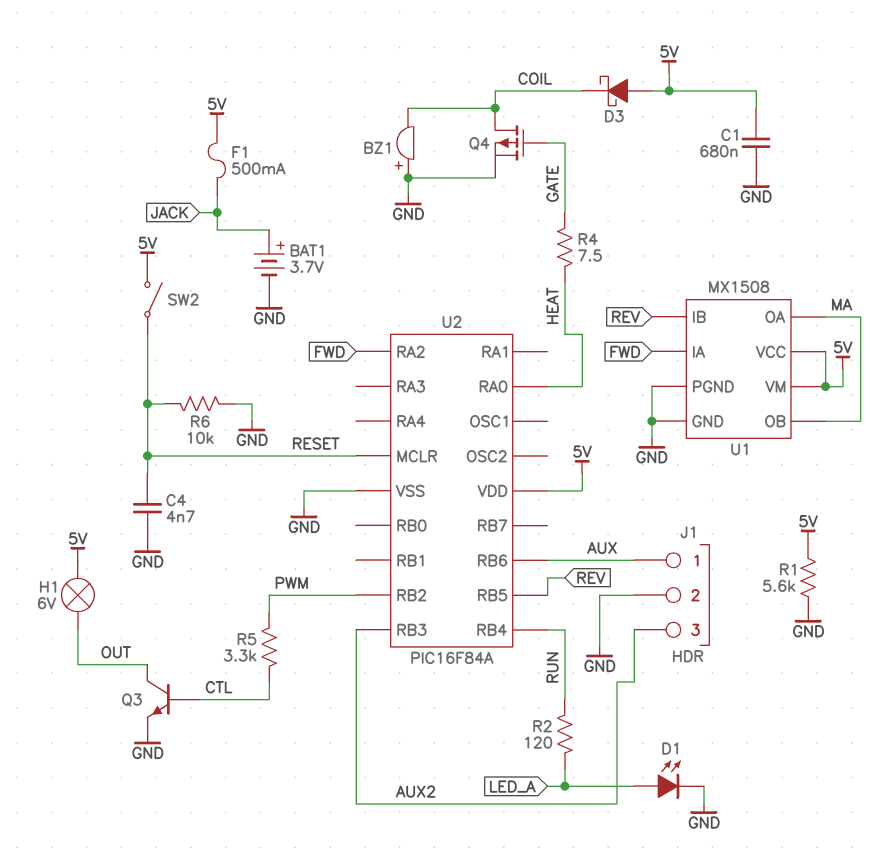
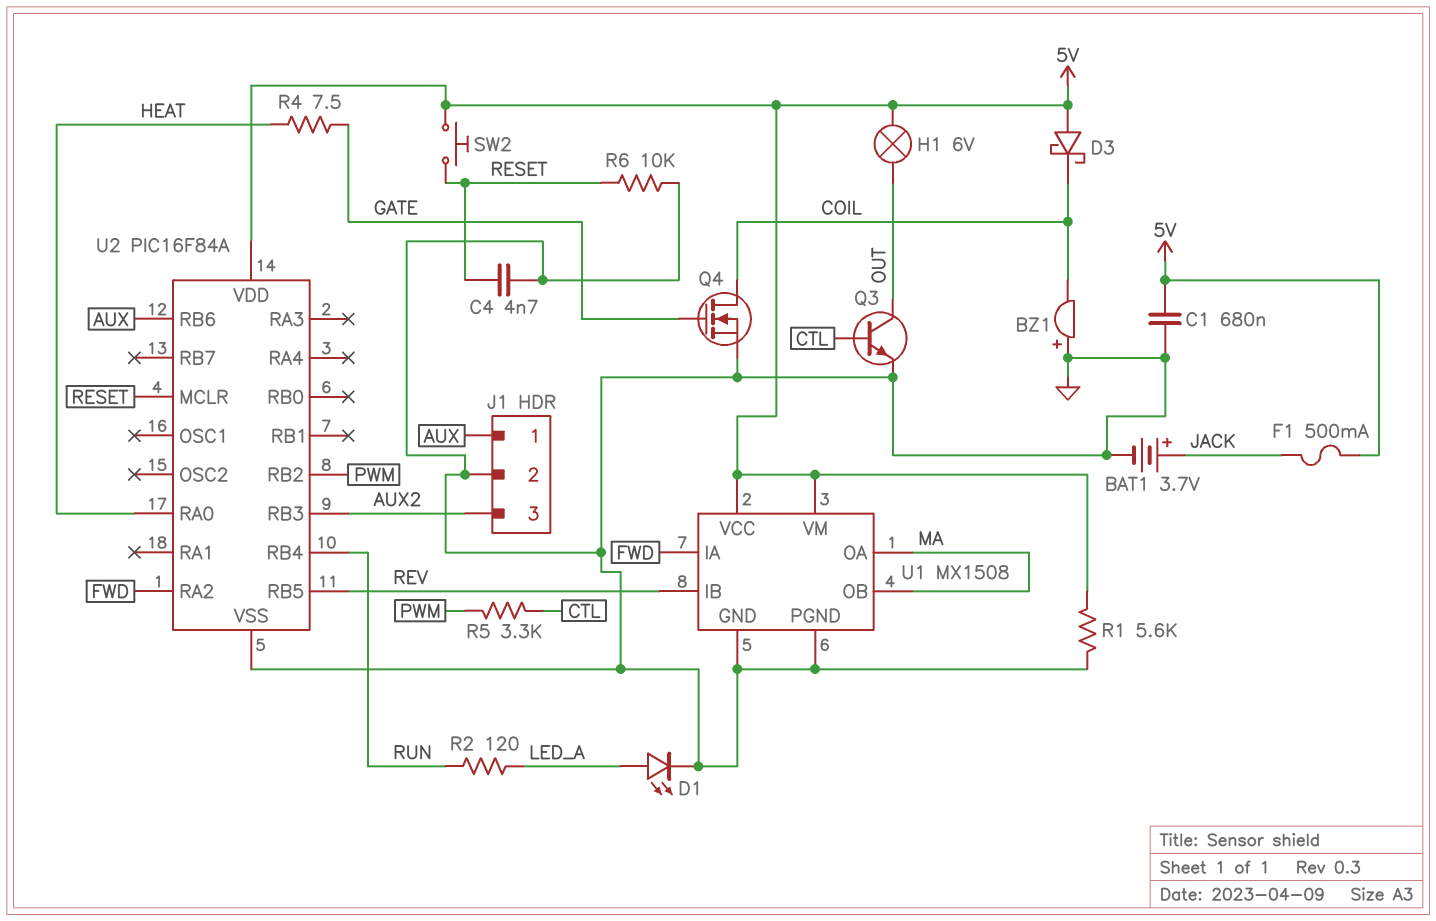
Q4: PMOS (G GATE, D COIL, S GND) -> NMOS (G GATE, D COIL, S GND)
SW2: switch (5V, RESET) -> button (5V, RESET)

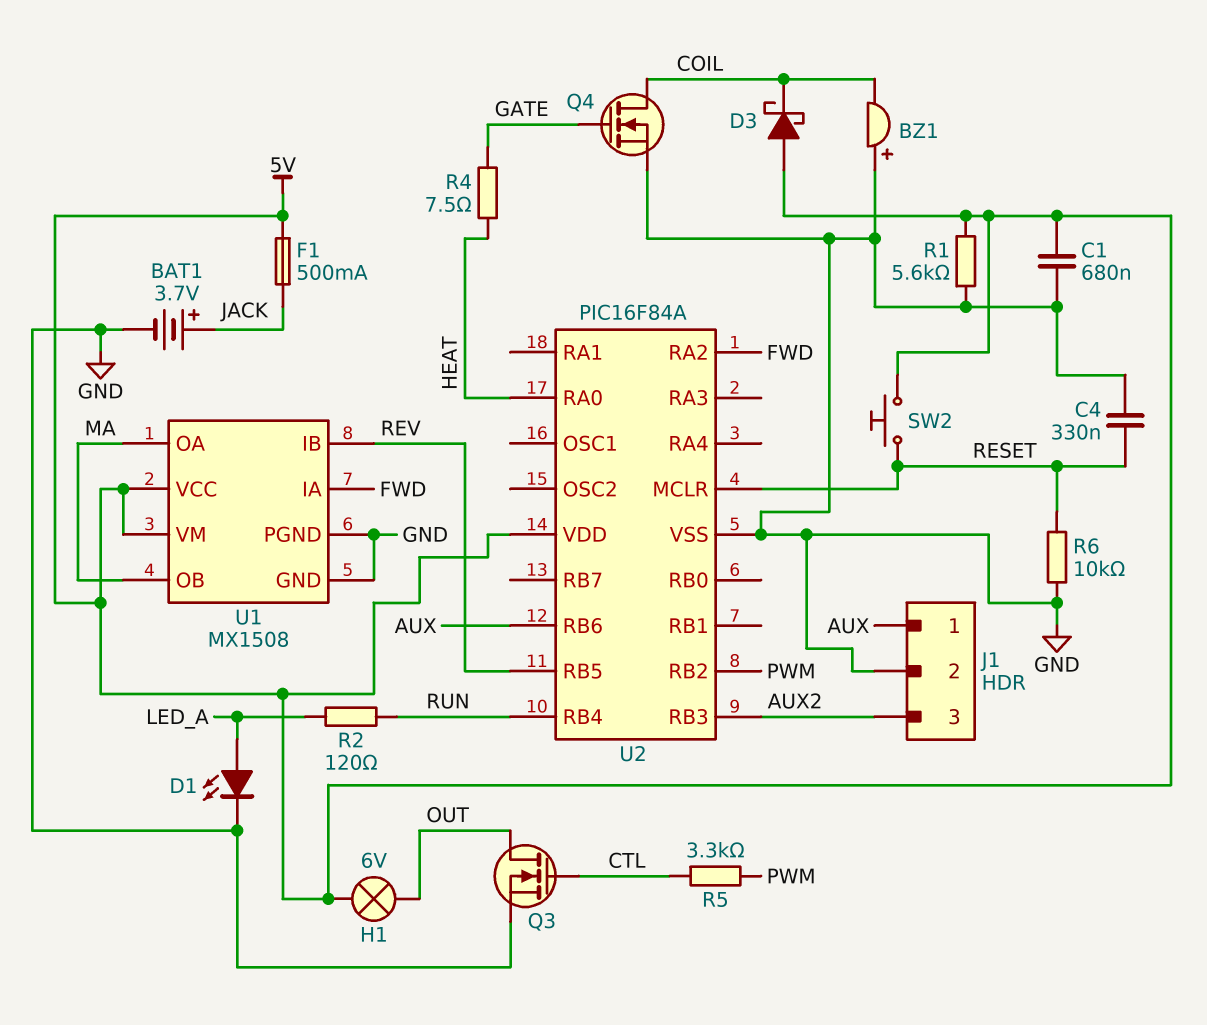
C4: 4.7nF (GND, RESET) -> 330nF (GND, RESET)
Q3: NPN (B CTL, C OUT, E GND) -> NMOS (G CTL, D OUT, S GND)

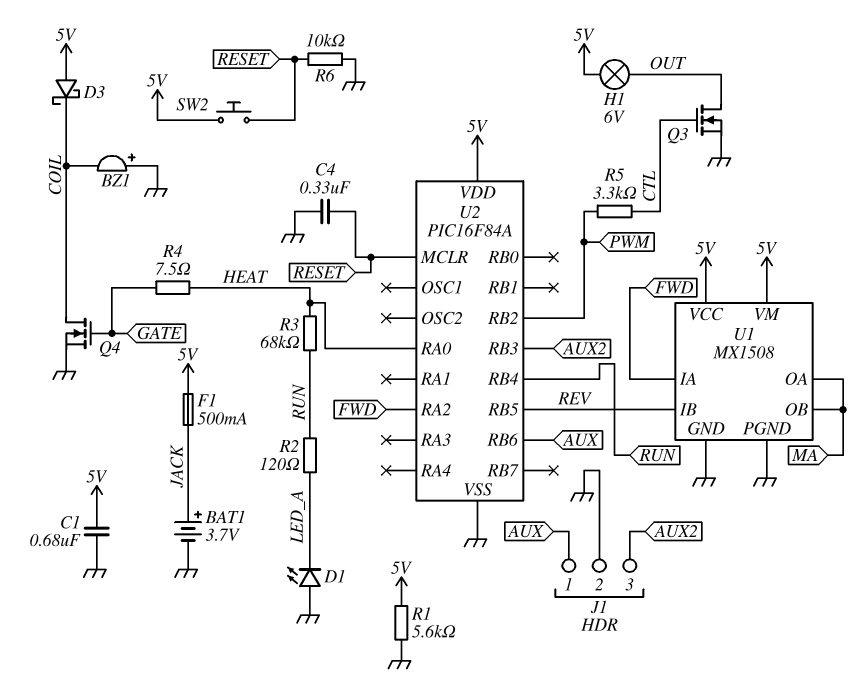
D1: LED (A LED_A, K GND) -> LED (A GND, K LED_A)
R3: none -> 68k (HEAT, RUN)

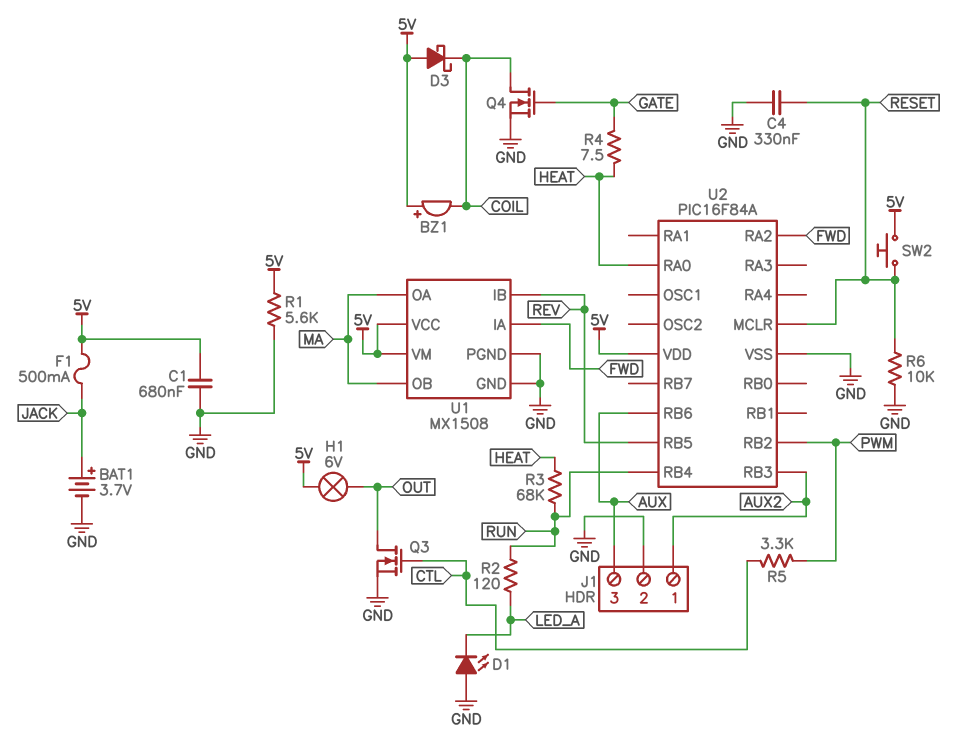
BZ1: buzzer (plus GND, minus COIL) -> buzzer (plus 5V, minus COIL)
J1 pin 1: AUX -> AUX2
J1 pin 3: AUX2 -> AUX

